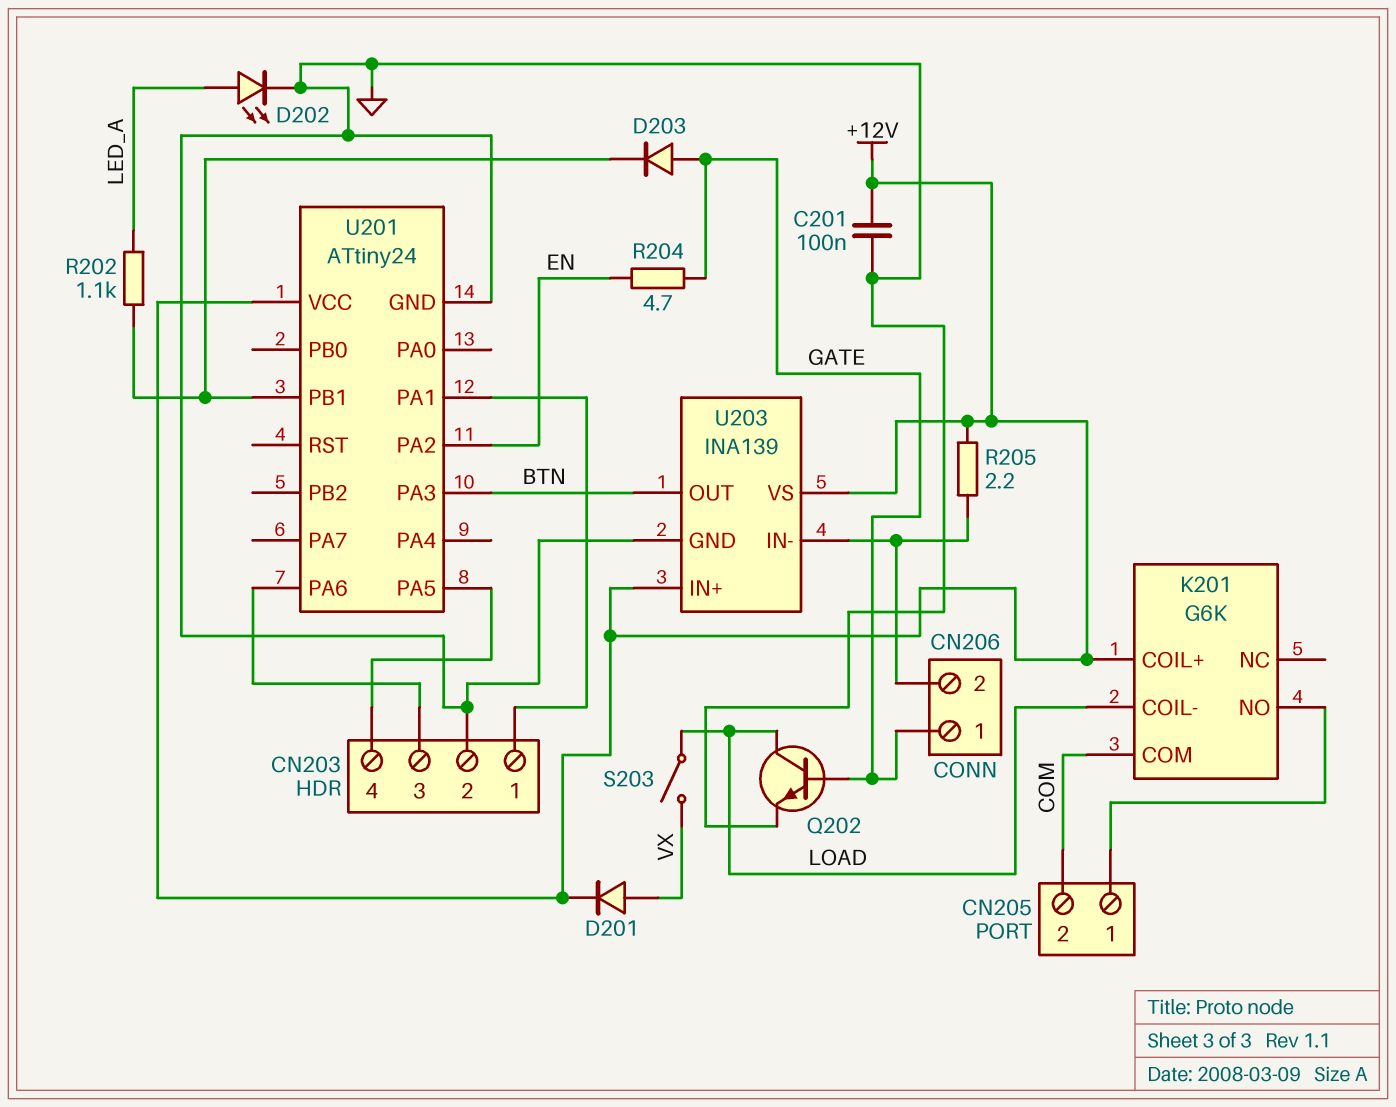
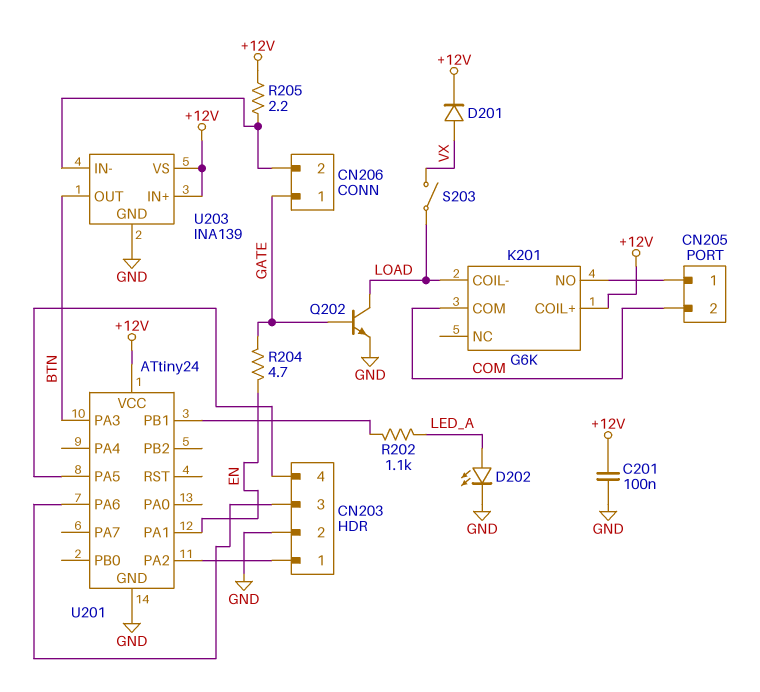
D203: diode (A GATE, K U201/PB1) -> none
U201 pin PA1: CN203/1 -> EN
U201 pin PA2: EN -> CN203/1

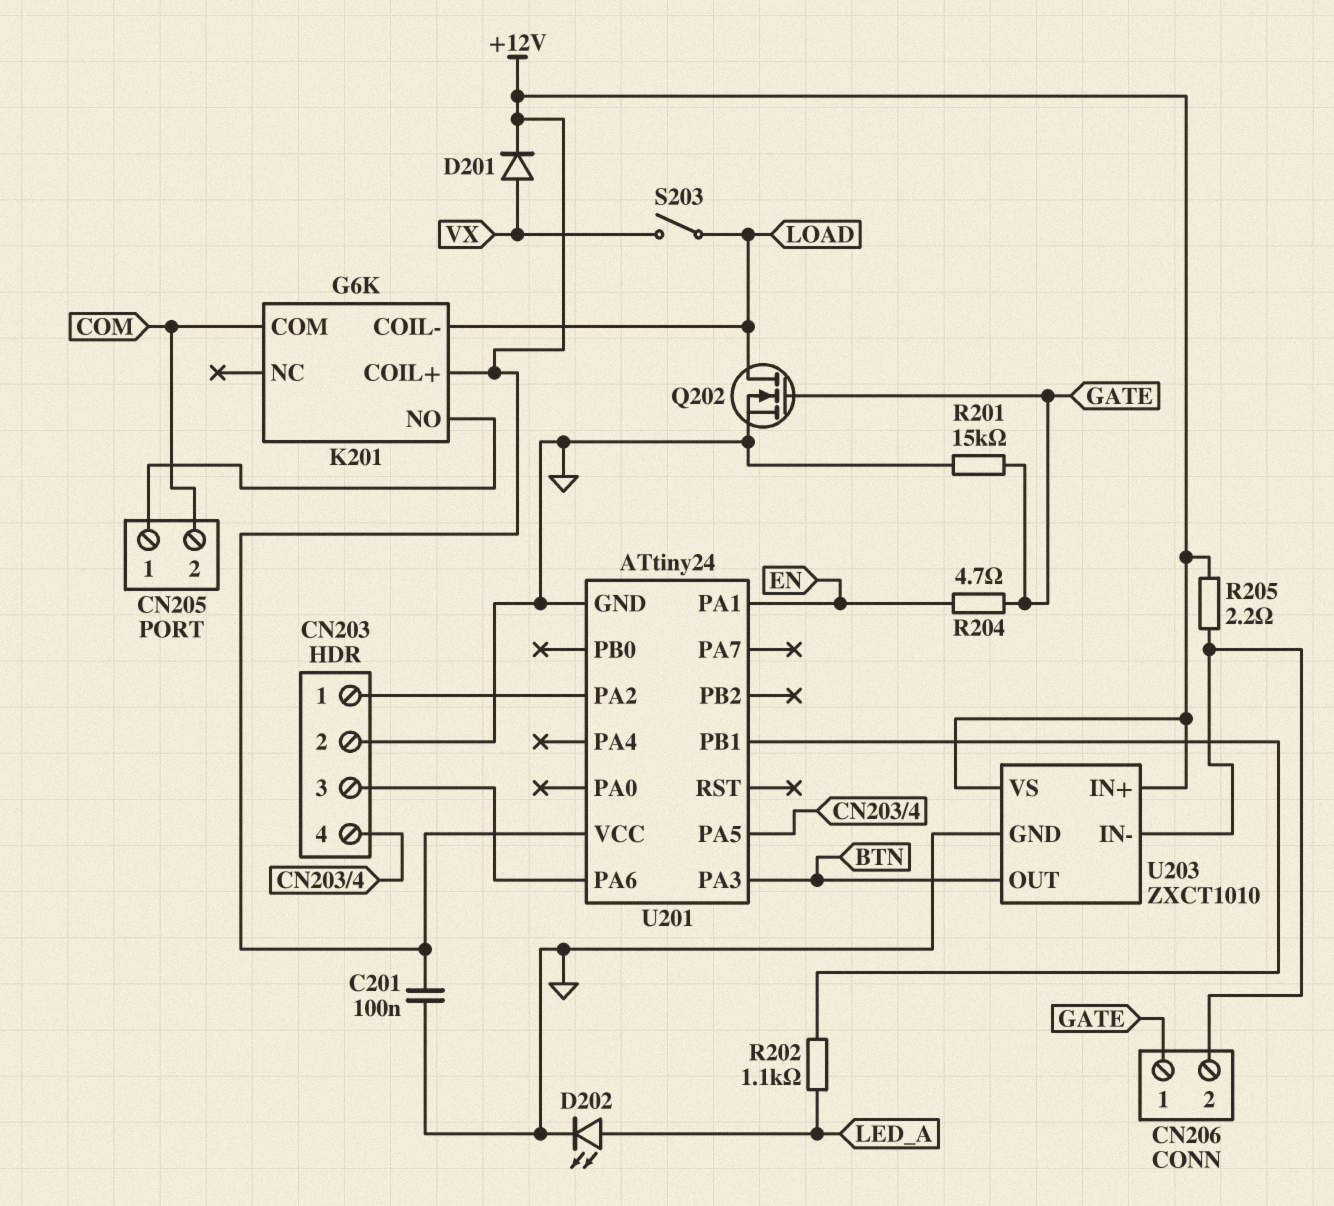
Q202: NPN (B GATE, C LOAD, E GND) -> NMOS (G GATE, D LOAD, S GND)
R201: none -> 15k (GATE, GND)
U203: INA139 -> ZXCT1010

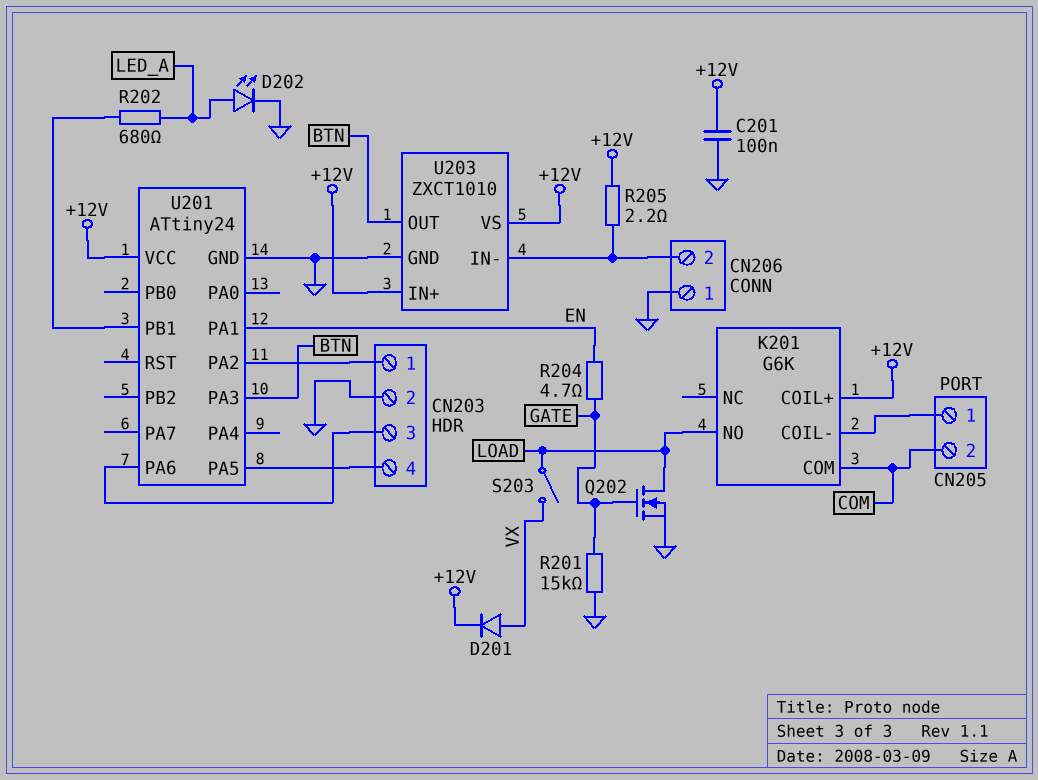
CN206 pin 1: GATE -> GND
K201 pin COIL-: LOAD -> CN205/1
K201 pin NO: CN205/1 -> LOAD
R202: 1.1k (LED_A, U201/PB1) -> 680 (LED_A, U201/PB1)

